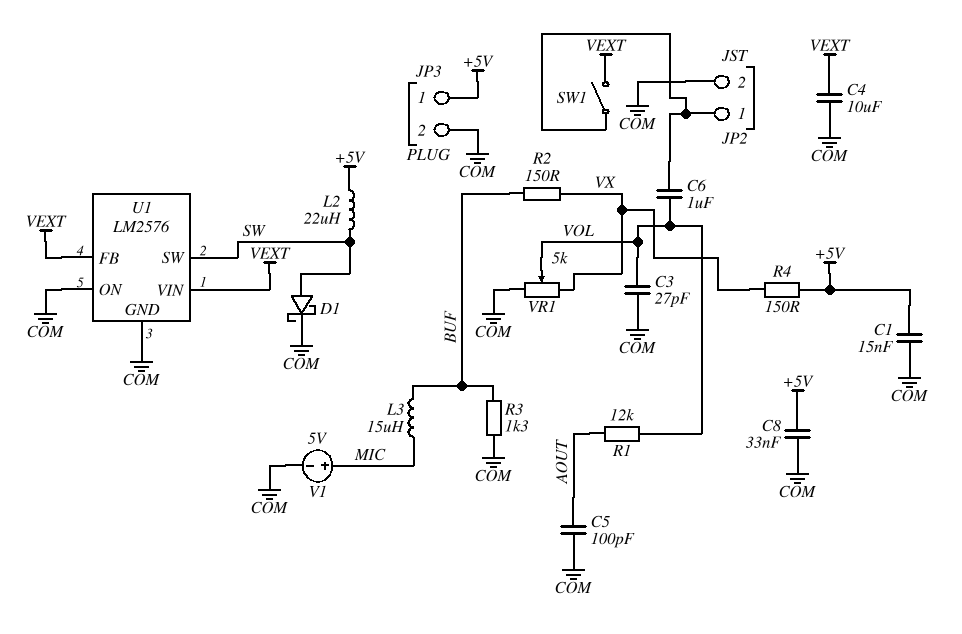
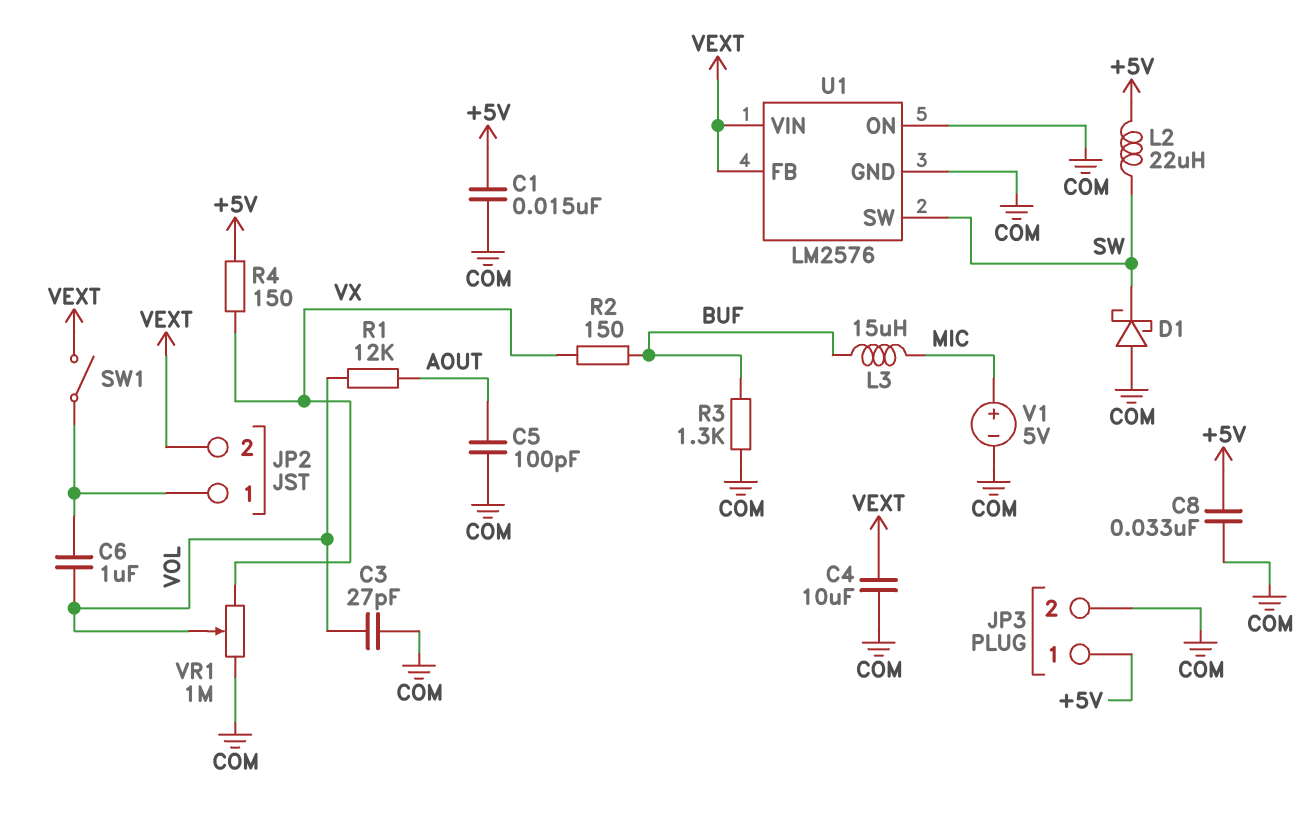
D1: schottky (A SW, K COM) -> schottky (A COM, K SW)
JP2 pin 2: COM -> VEXT
VR1: 5k (COM, VX, wiper VOL) -> 1M (COM, VX, wiper VOL)

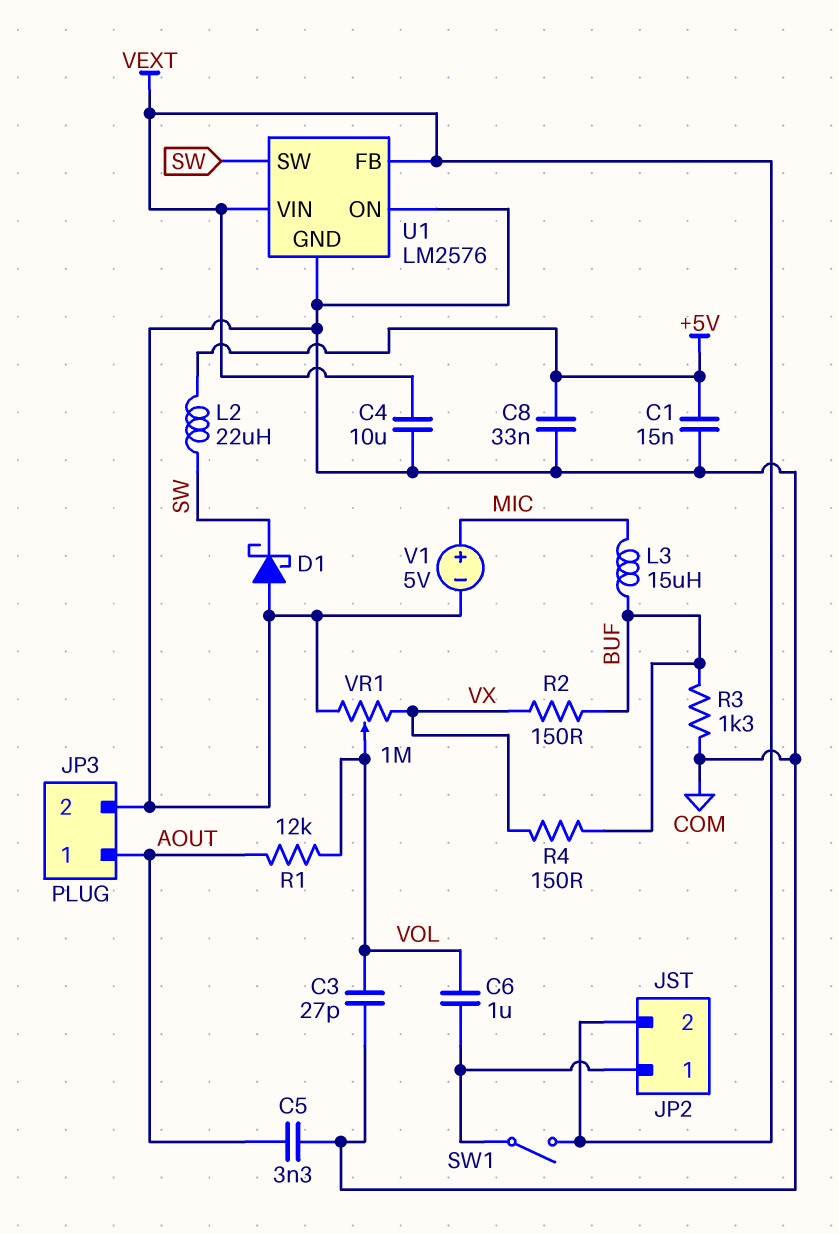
C5: 100pF (AOUT, COM) -> 3.3nF (AOUT, COM)
JP3 pin 1: +5V -> AOUT
R4: 150 (+5V, VX) -> 150 (BUF, VX)

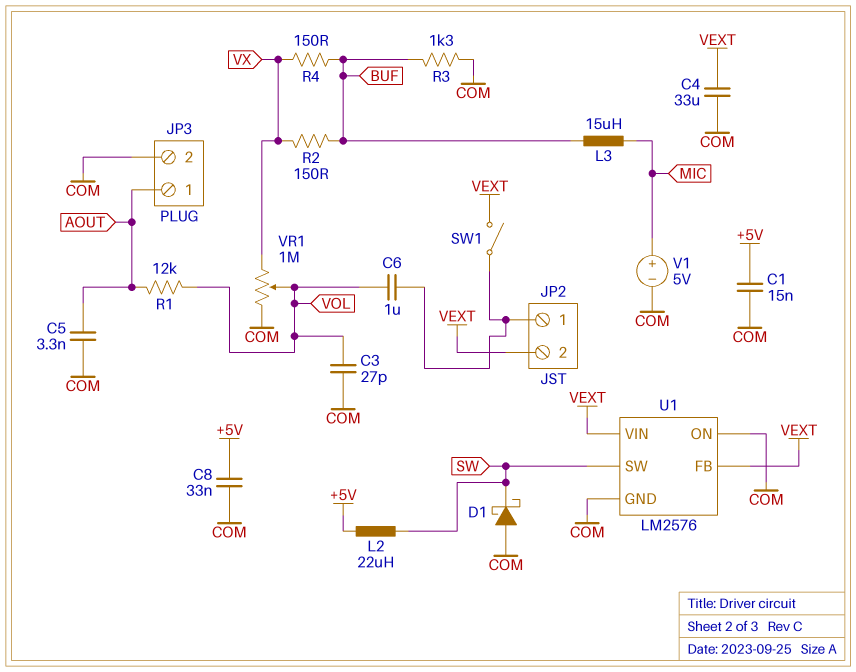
C4: 10uF (COM, VEXT) -> 33uF (COM, VEXT)

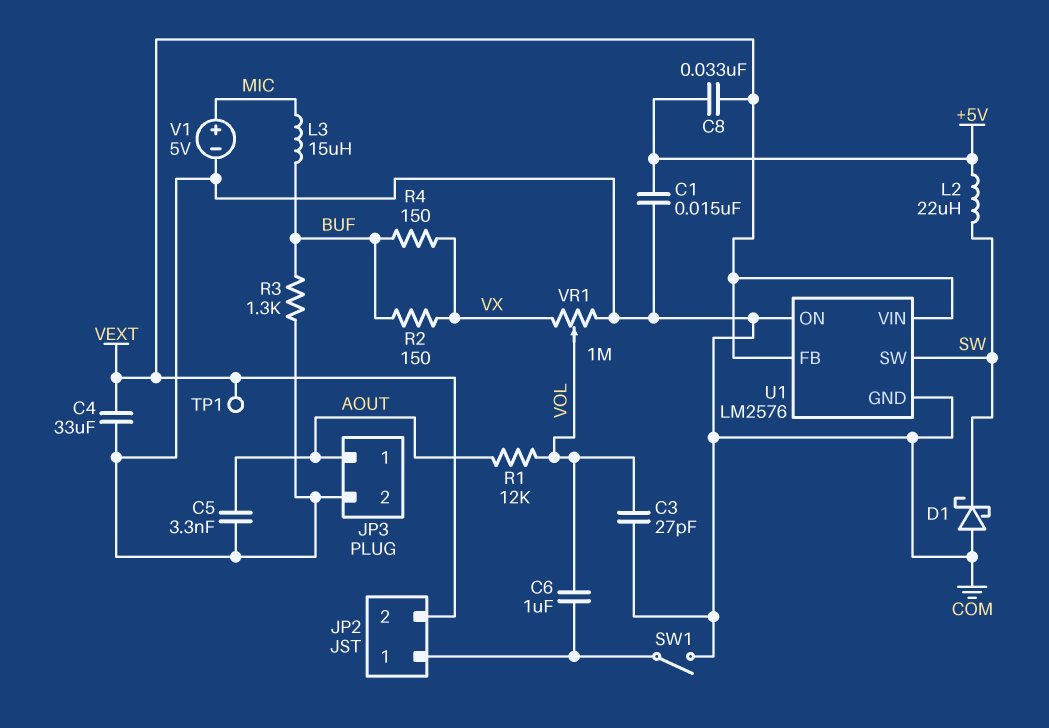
C8: 33nF (+5V, COM) -> 33nF (+5V, VEXT)
SW1: switch (JP2/1, VEXT) -> switch (COM, JP2/1)
TP1: none -> test point (VEXT)

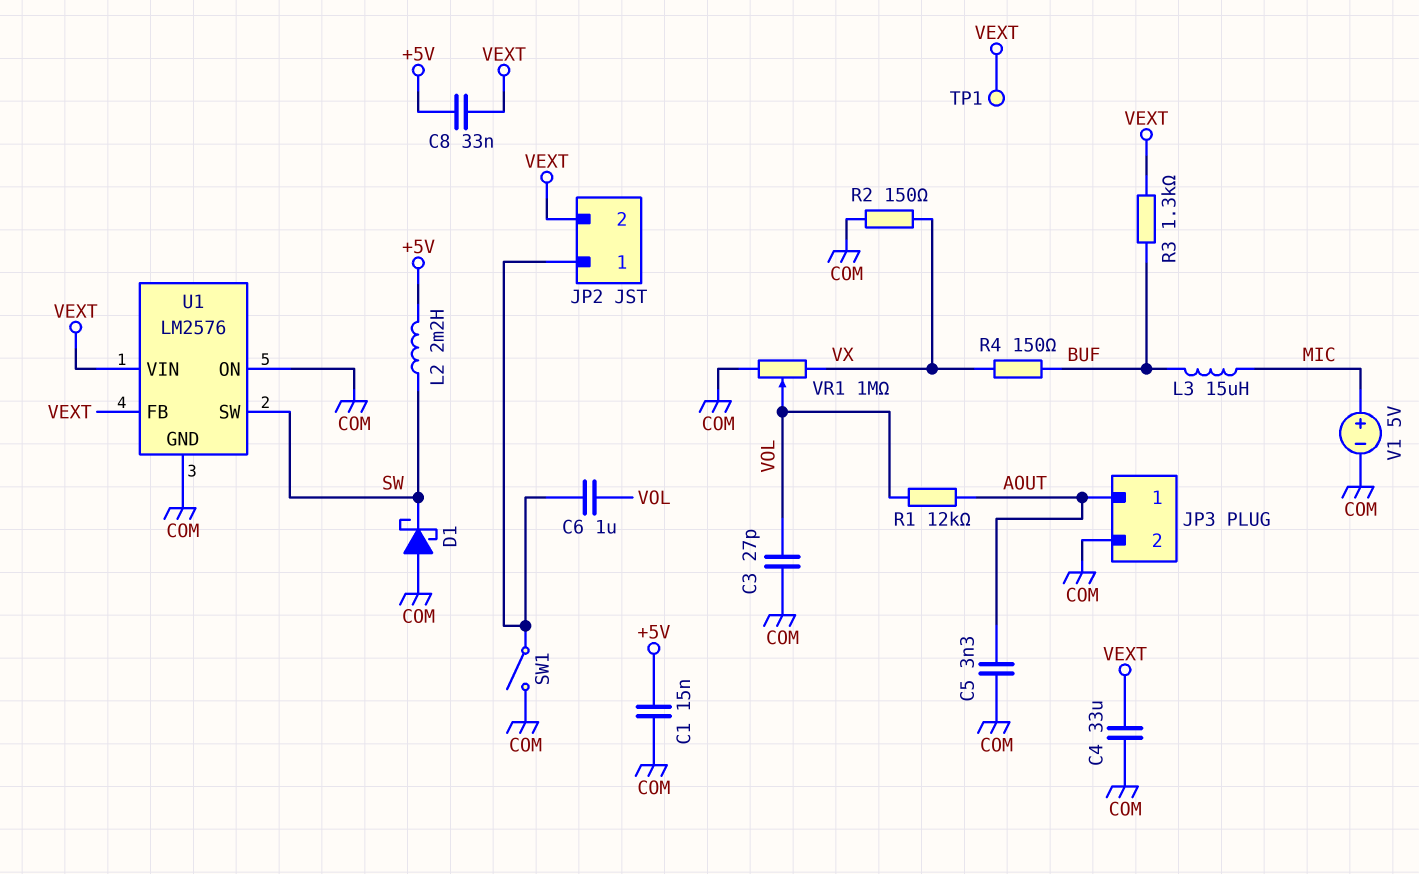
L2: 22uH (+5V, SW) -> 2.2mH (+5V, SW)
R2: 150 (BUF, VX) -> 150 (COM, VX)
R3: 1.3k (BUF, COM) -> 1.3k (BUF, VEXT)

